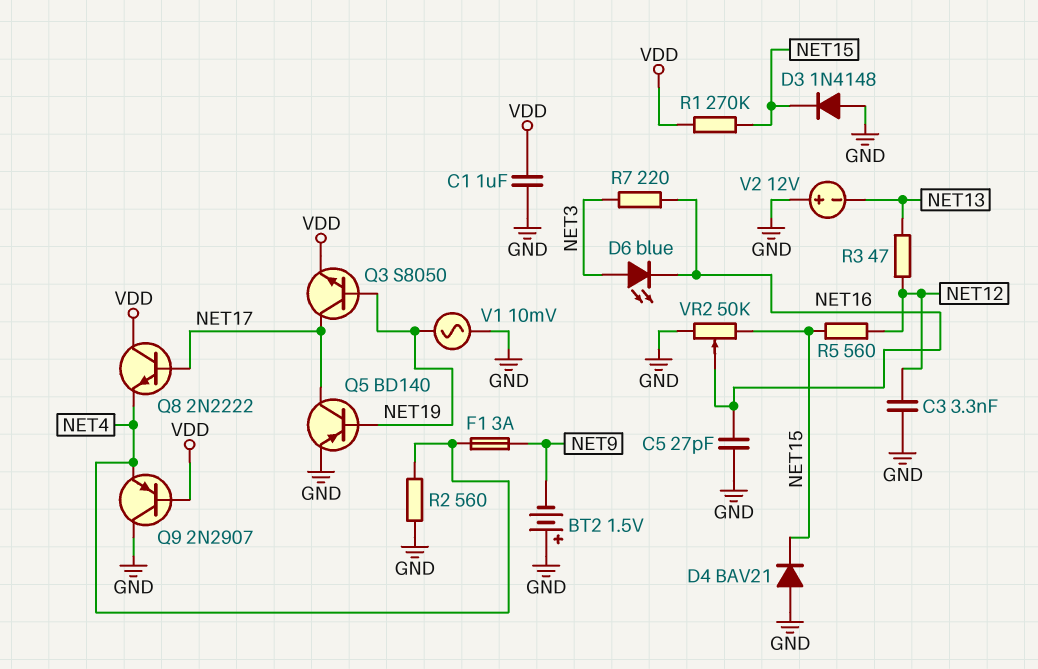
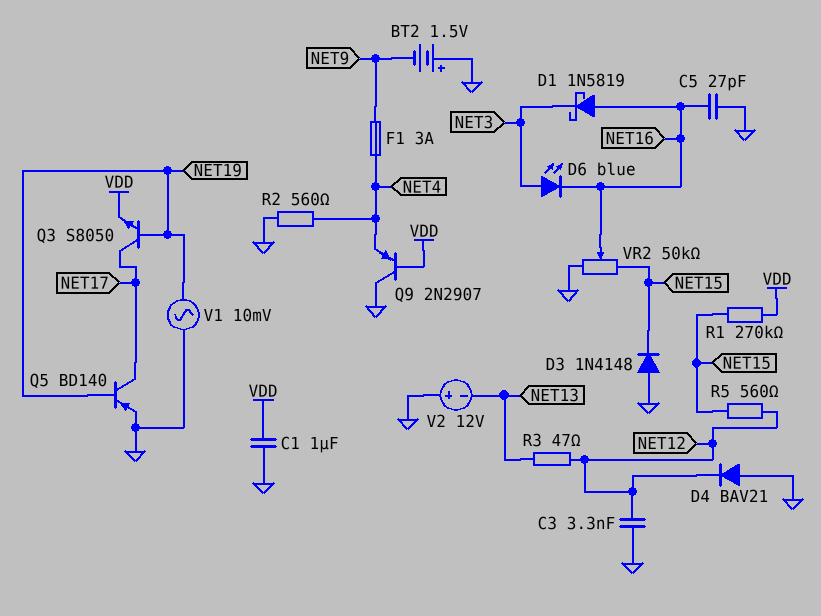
D1: none -> schottky 1N5819 (A NET16, K NET3)
D4: diode BAV21 (A GND, K NET15) -> diode BAV21 (A GND, K NET12)
Q8: NPN 2N2222 (B NET17, C VDD, E NET4) -> none
R7: 220 (NET3, NET16) -> none

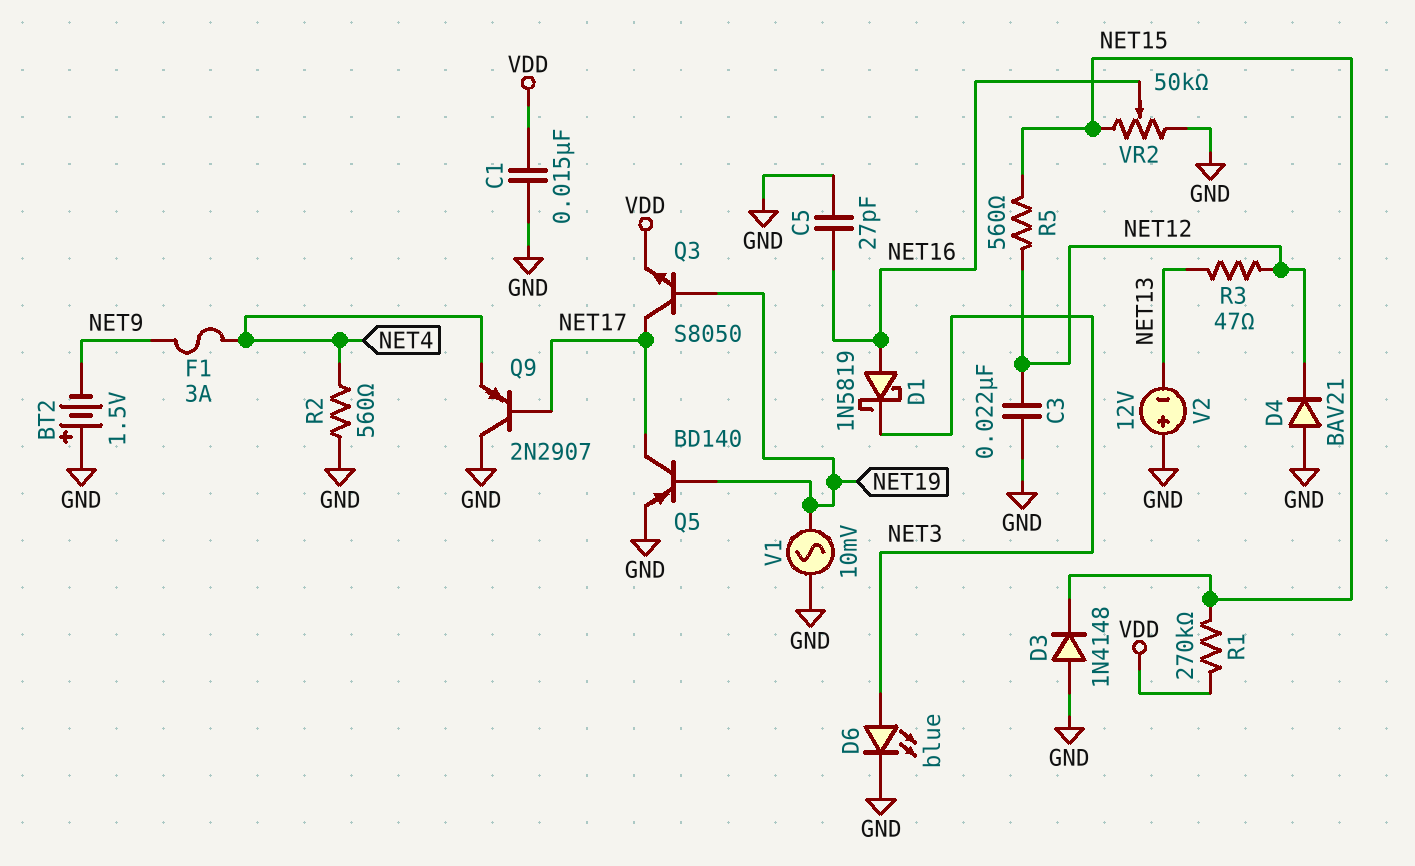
C1: 1uF (GND, VDD) -> 15nF (GND, VDD)
C3: 3.3nF (GND, NET12) -> 22nF (GND, NET12)
D6: LED blue (A NET3, K NET16) -> LED blue (A NET3, K GND)
Q9: PNP 2N2907 (B VDD, C GND, E NET4) -> PNP 2N2907 (B NET17, C GND, E NET4)

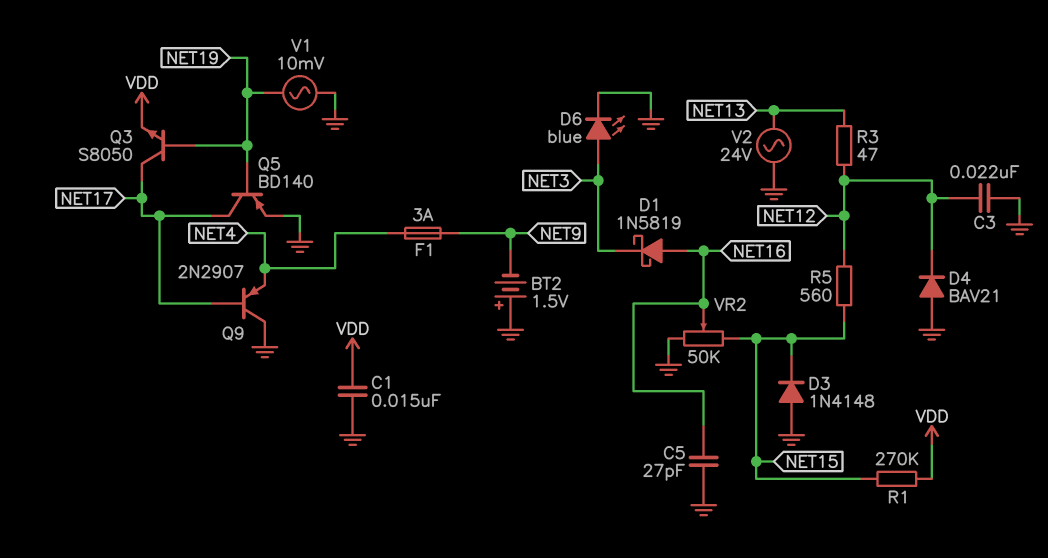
R2: 560 (GND, NET4) -> none
V2: 12V (plus GND, minus NET13) -> AC 24V (GND, NET13)

